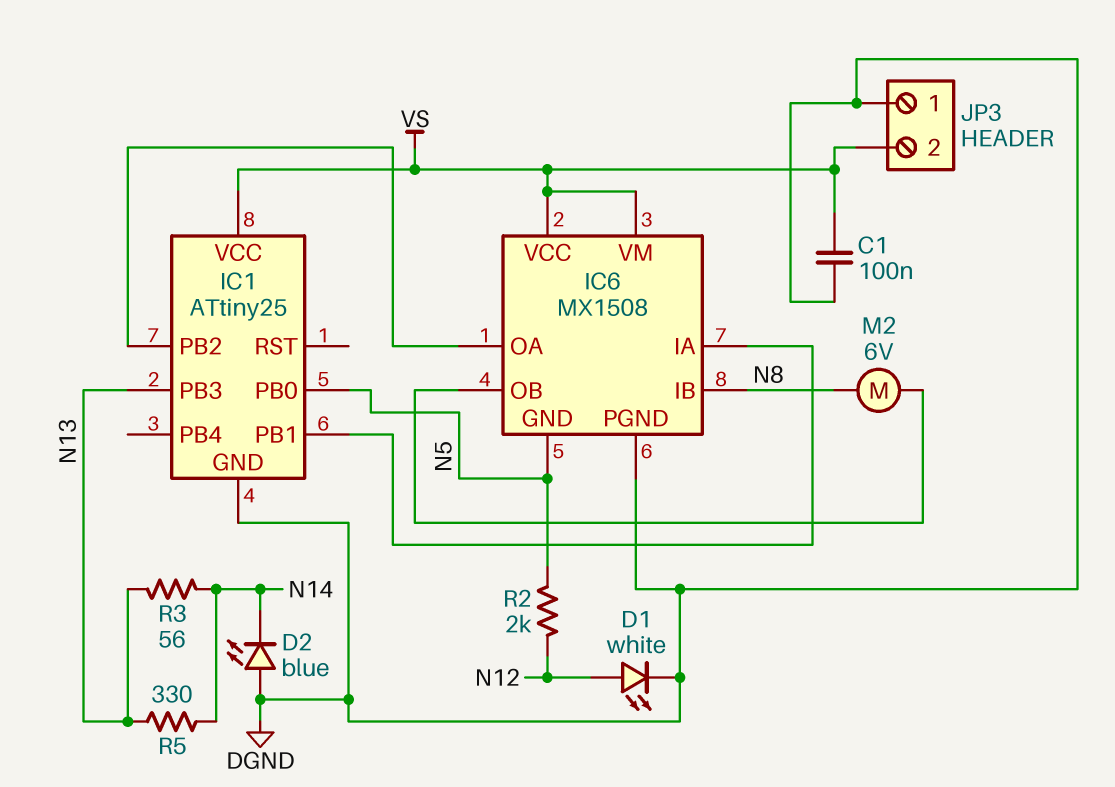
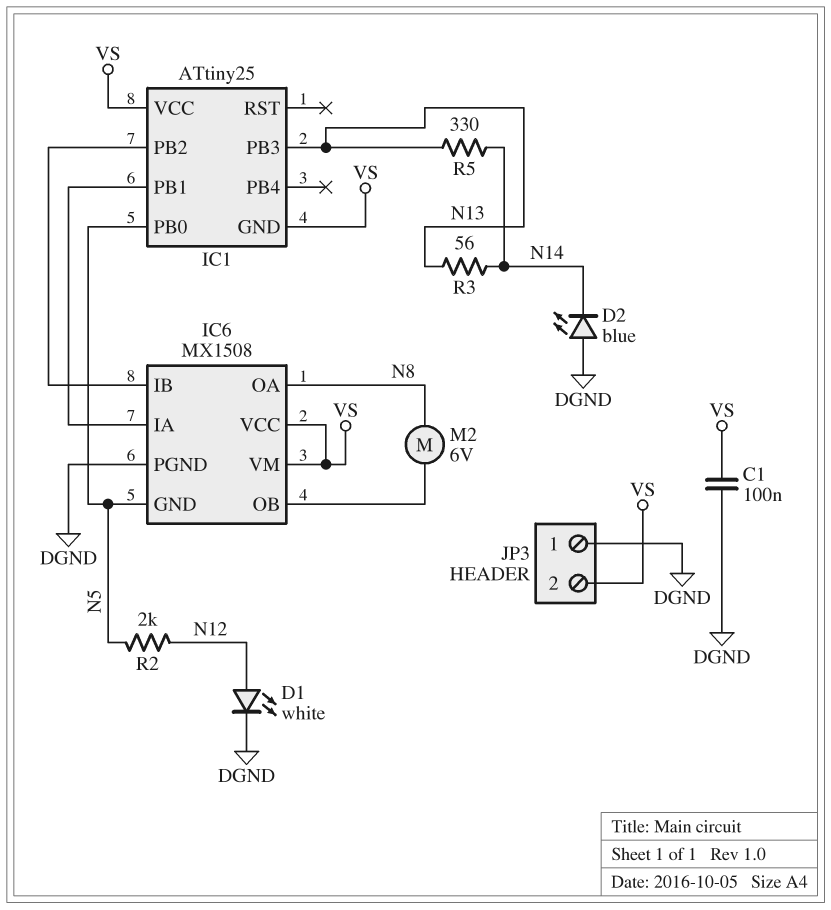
IC1 pin GND: DGND -> VS
IC6 pin IB: N8 -> IC1/PB2
IC6 pin OA: IC1/PB2 -> N8

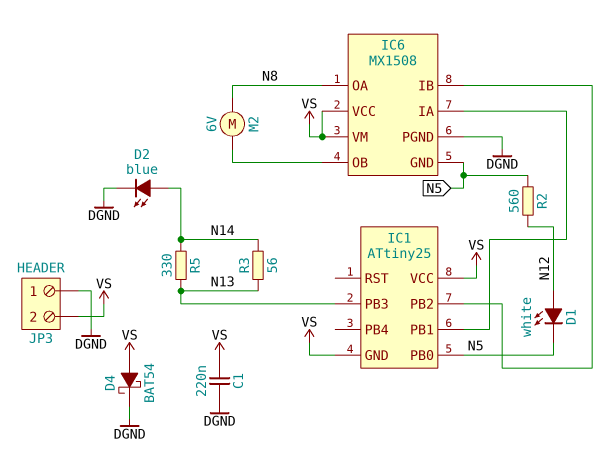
C1: 100nF (DGND, VS) -> 220nF (DGND, VS)
D1: LED white (A N12, K DGND) -> LED white (A N12, K N5)
D2: LED blue (A DGND, K N14) -> LED blue (A N14, K DGND)
D4: none -> schottky BAT54 (A VS, K DGND)
R2: 2k (N5, N12) -> 560 (N5, N12)

